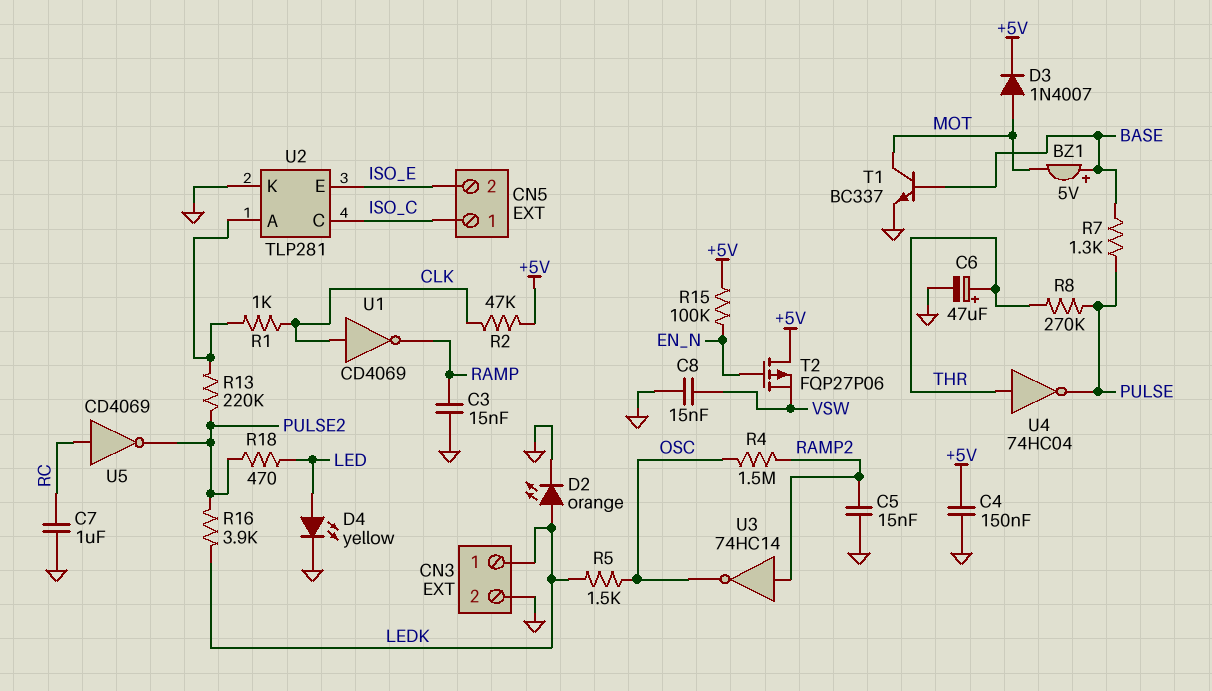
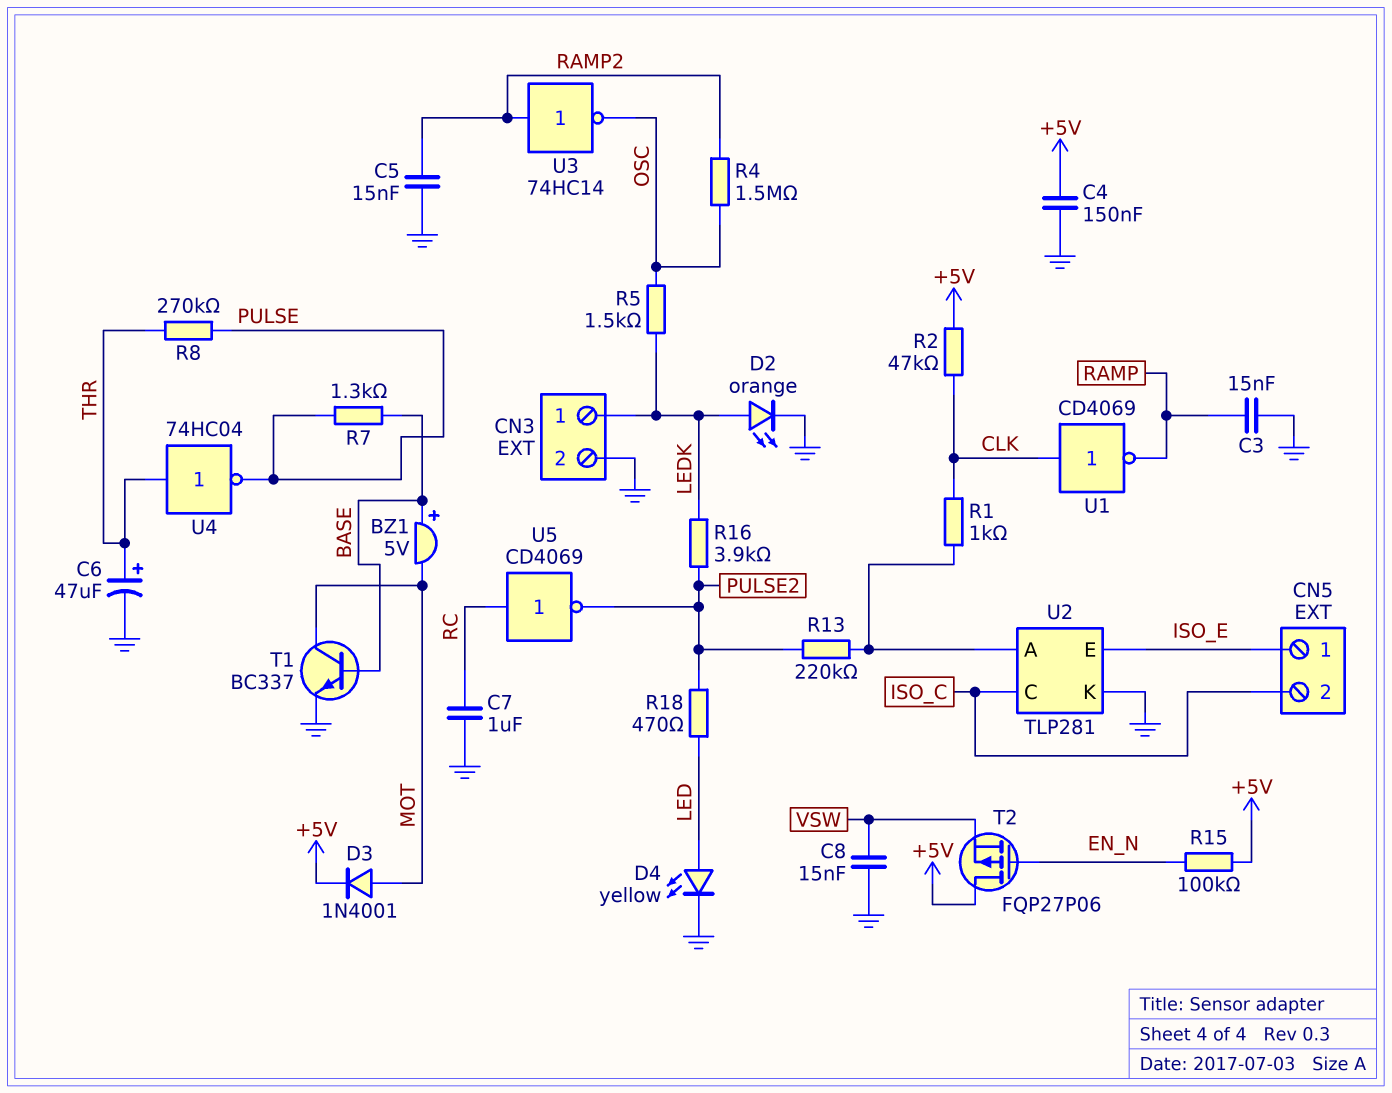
CN5 pin 1: ISO_C -> ISO_E
CN5 pin 2: ISO_E -> ISO_C
D3: diode 1N4007 (A MOT, K +5V) -> diode 1N4001 (A MOT, K +5V)

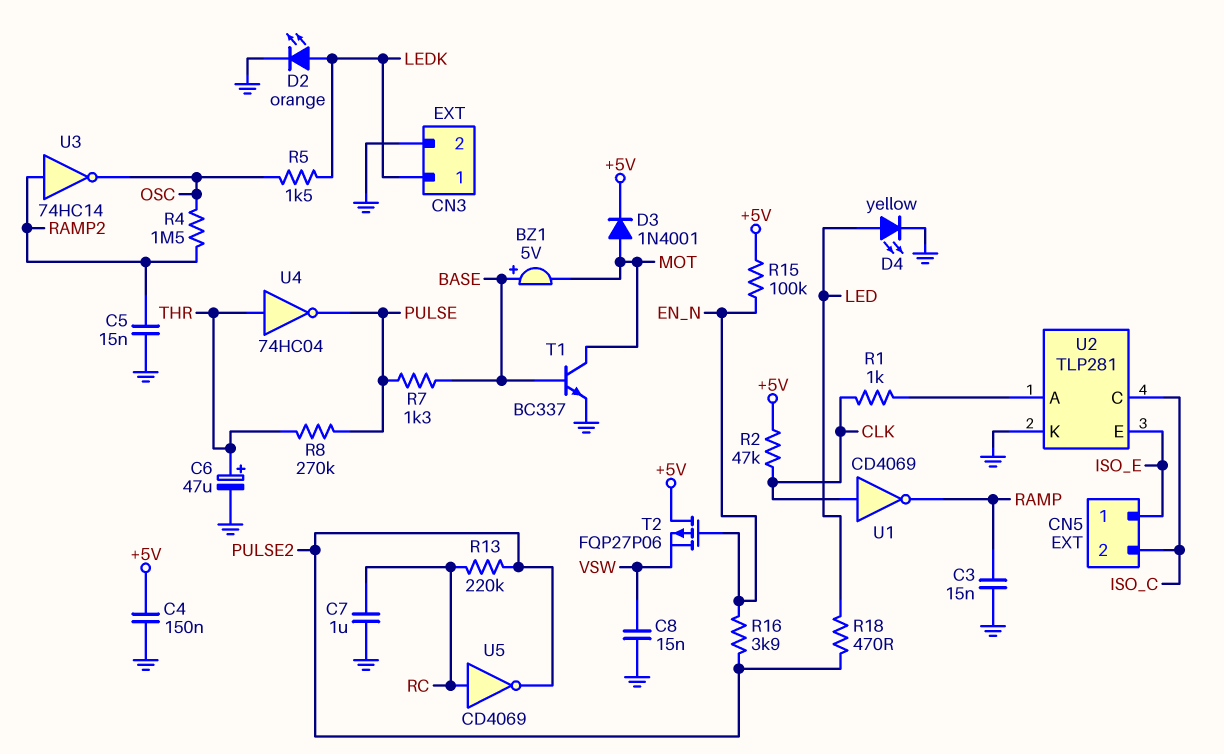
R13: 220k (PULSE2, U2/A) -> 220k (PULSE2, RC)
R16: 3.9k (LEDK, PULSE2) -> 3.9k (EN_N, PULSE2)

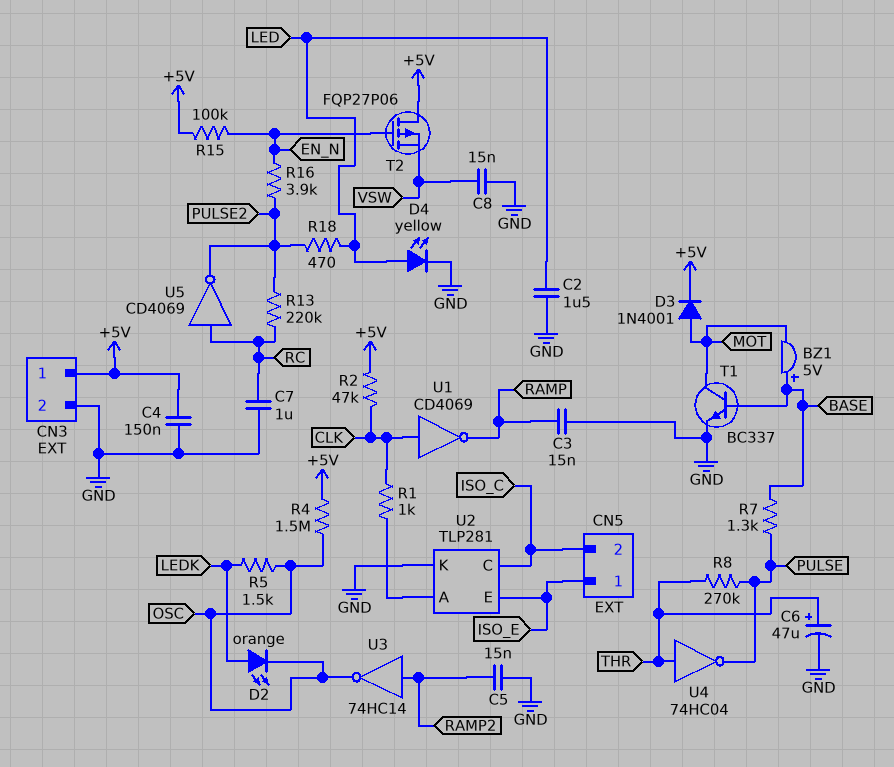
C2: none -> 1.5uF (GND, LED)
CN3 pin 1: LEDK -> +5V
D2: LED orange (A LEDK, K GND) -> LED orange (A LEDK, K OSC)
R4: 1.5M (OSC, RAMP2) -> 1.5M (+5V, OSC)

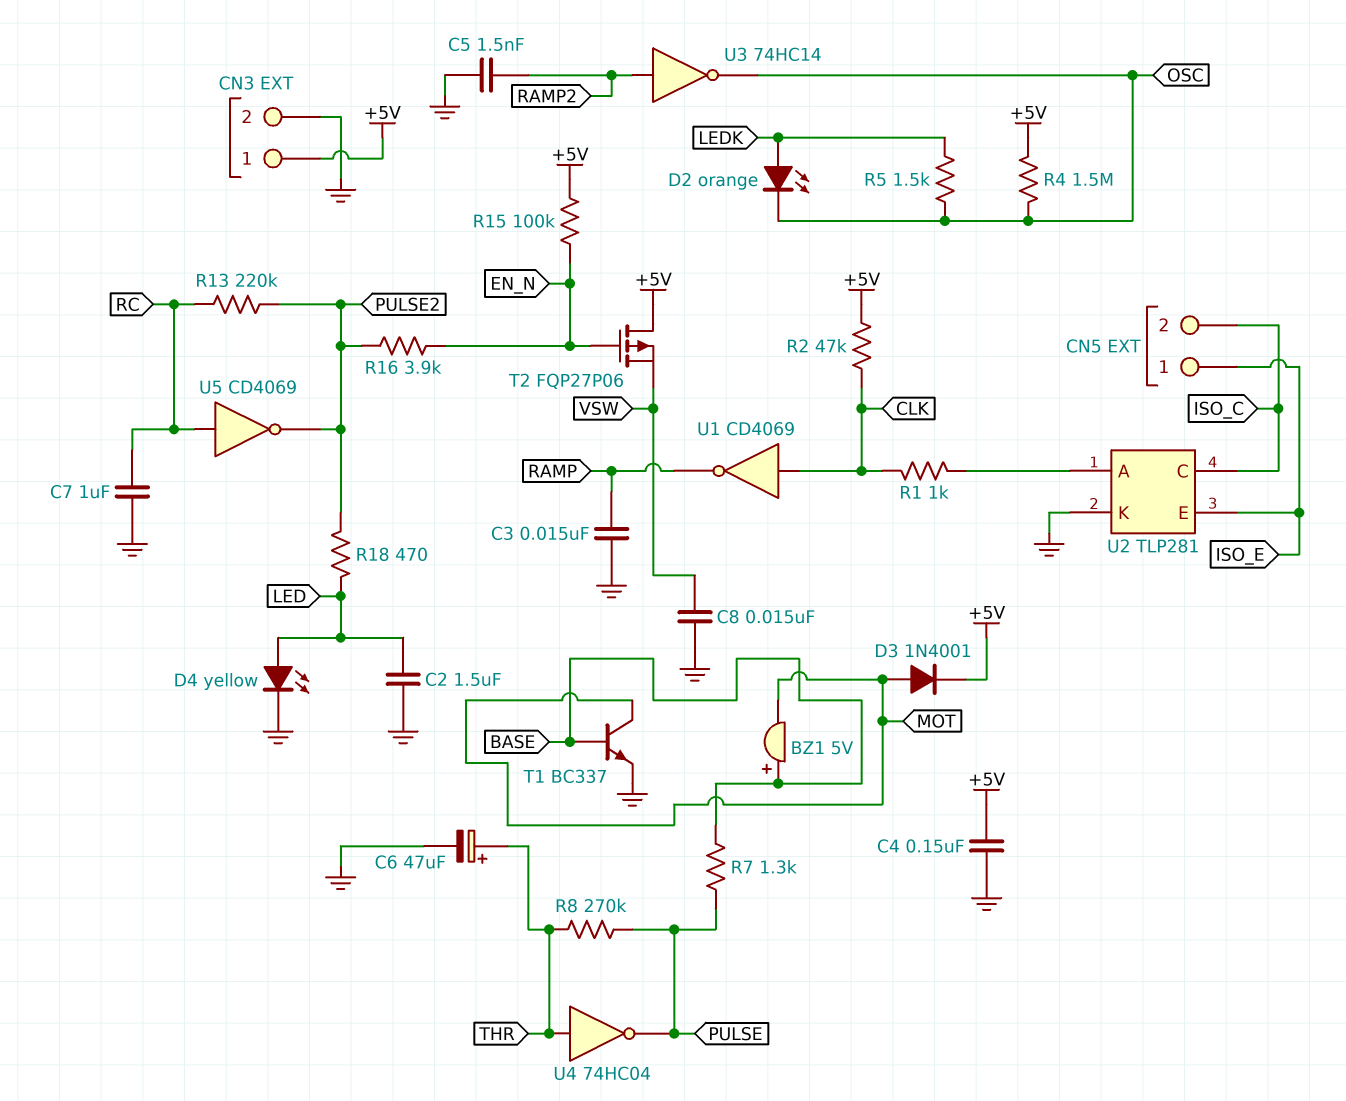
C5: 15nF (GND, RAMP2) -> 1.5nF (GND, RAMP2)

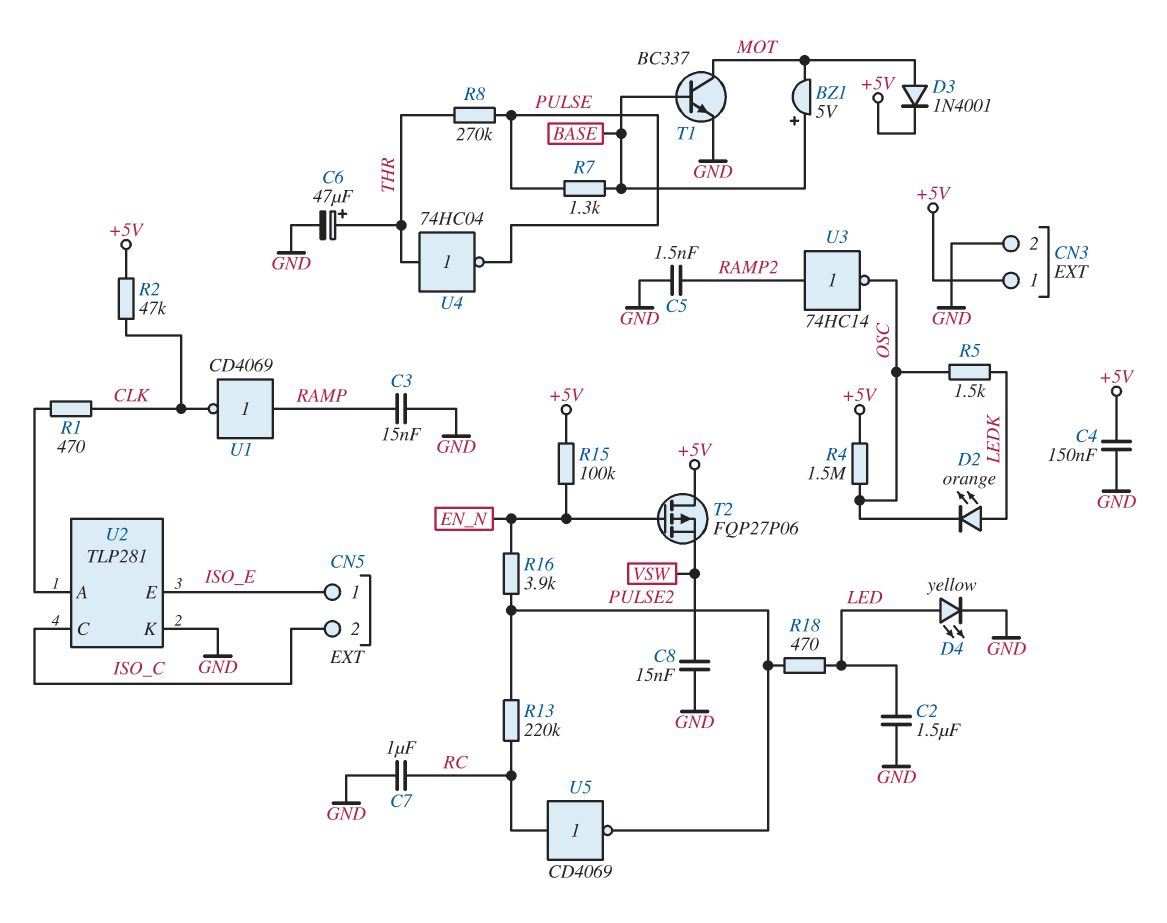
R1: 1k (CLK, U2/A) -> 470 (CLK, U2/A)
U1: NOT CD4069 (in CLK, out RAMP) -> NOT CD4069 (in RAMP, out CLK)

